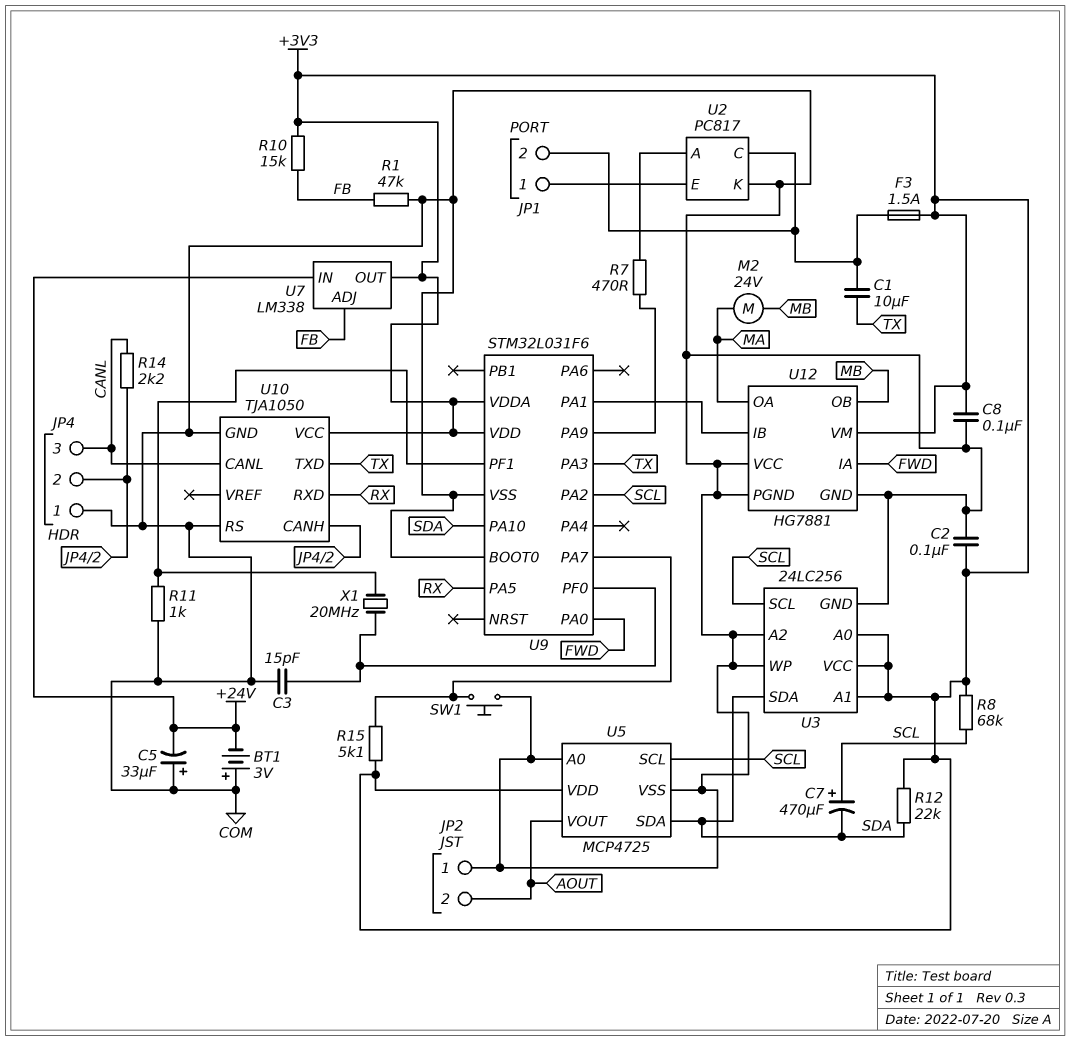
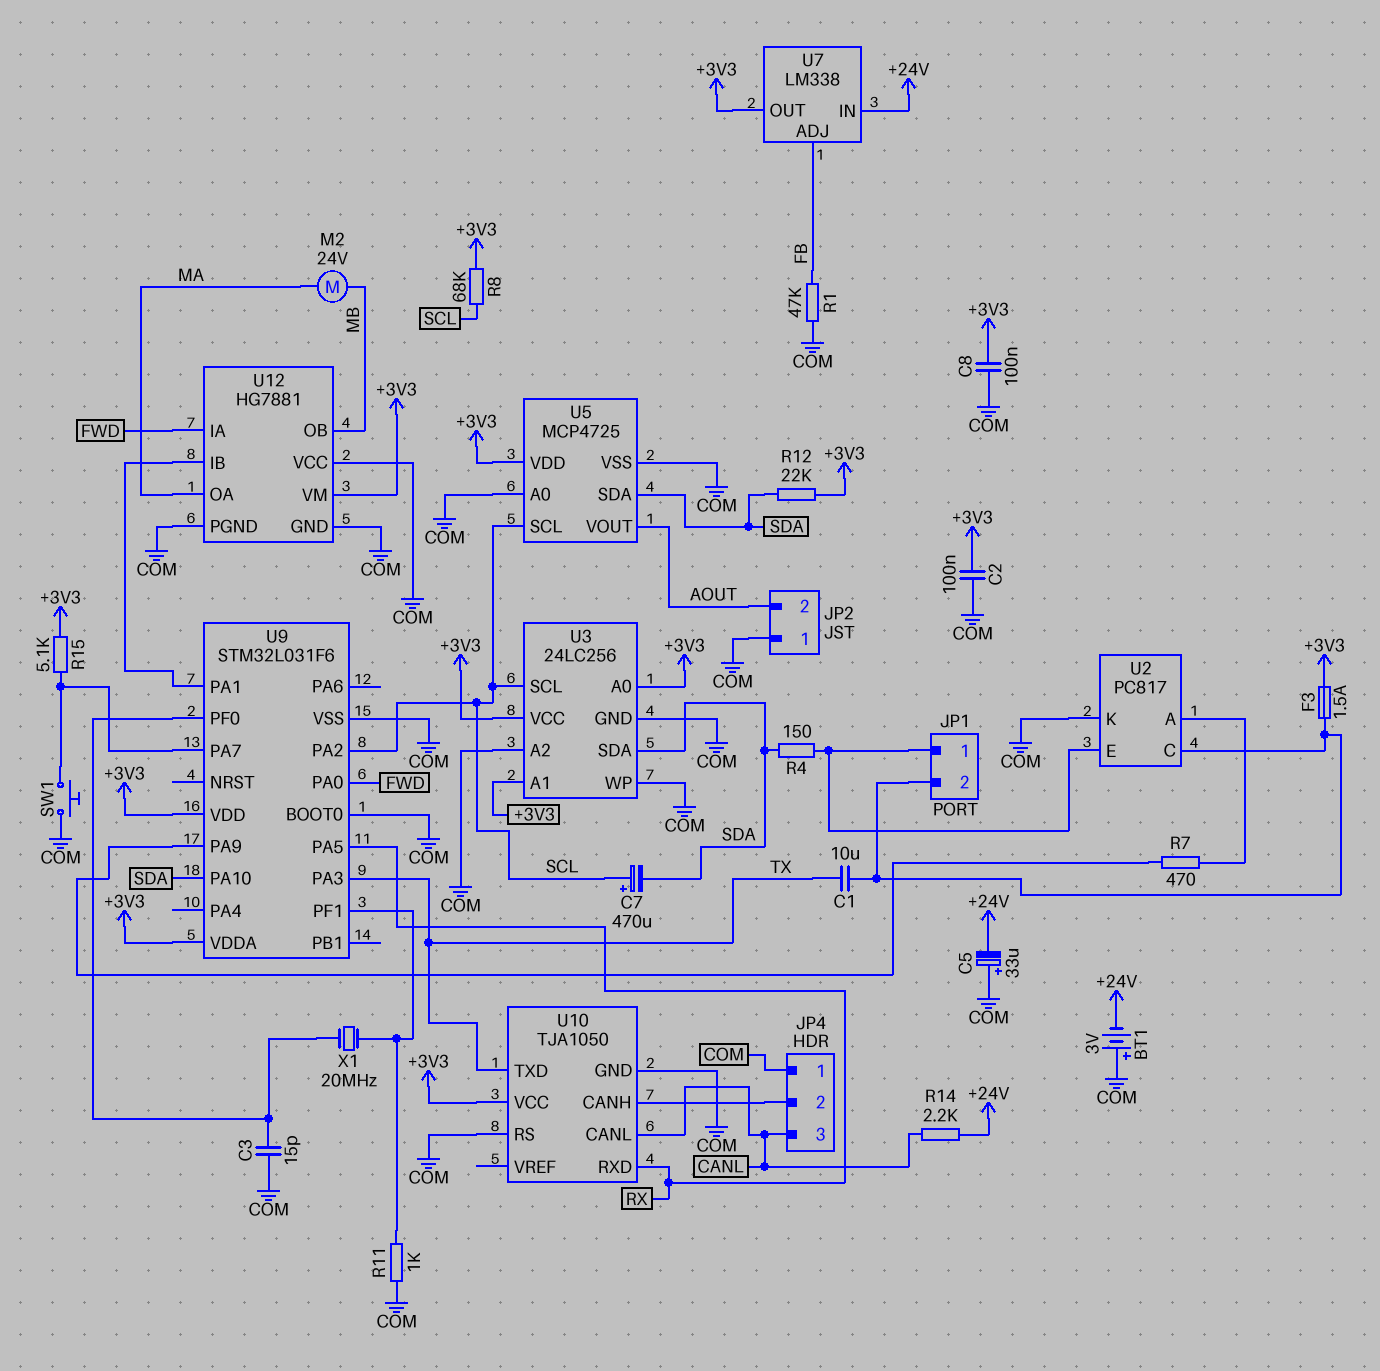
R4: none -> 150 (JP1/1, SDA)
R10: 15k (+3V3, FB) -> none
R14: 2.2k (CANL, JP4/2) -> 2.2k (+24V, CANL)

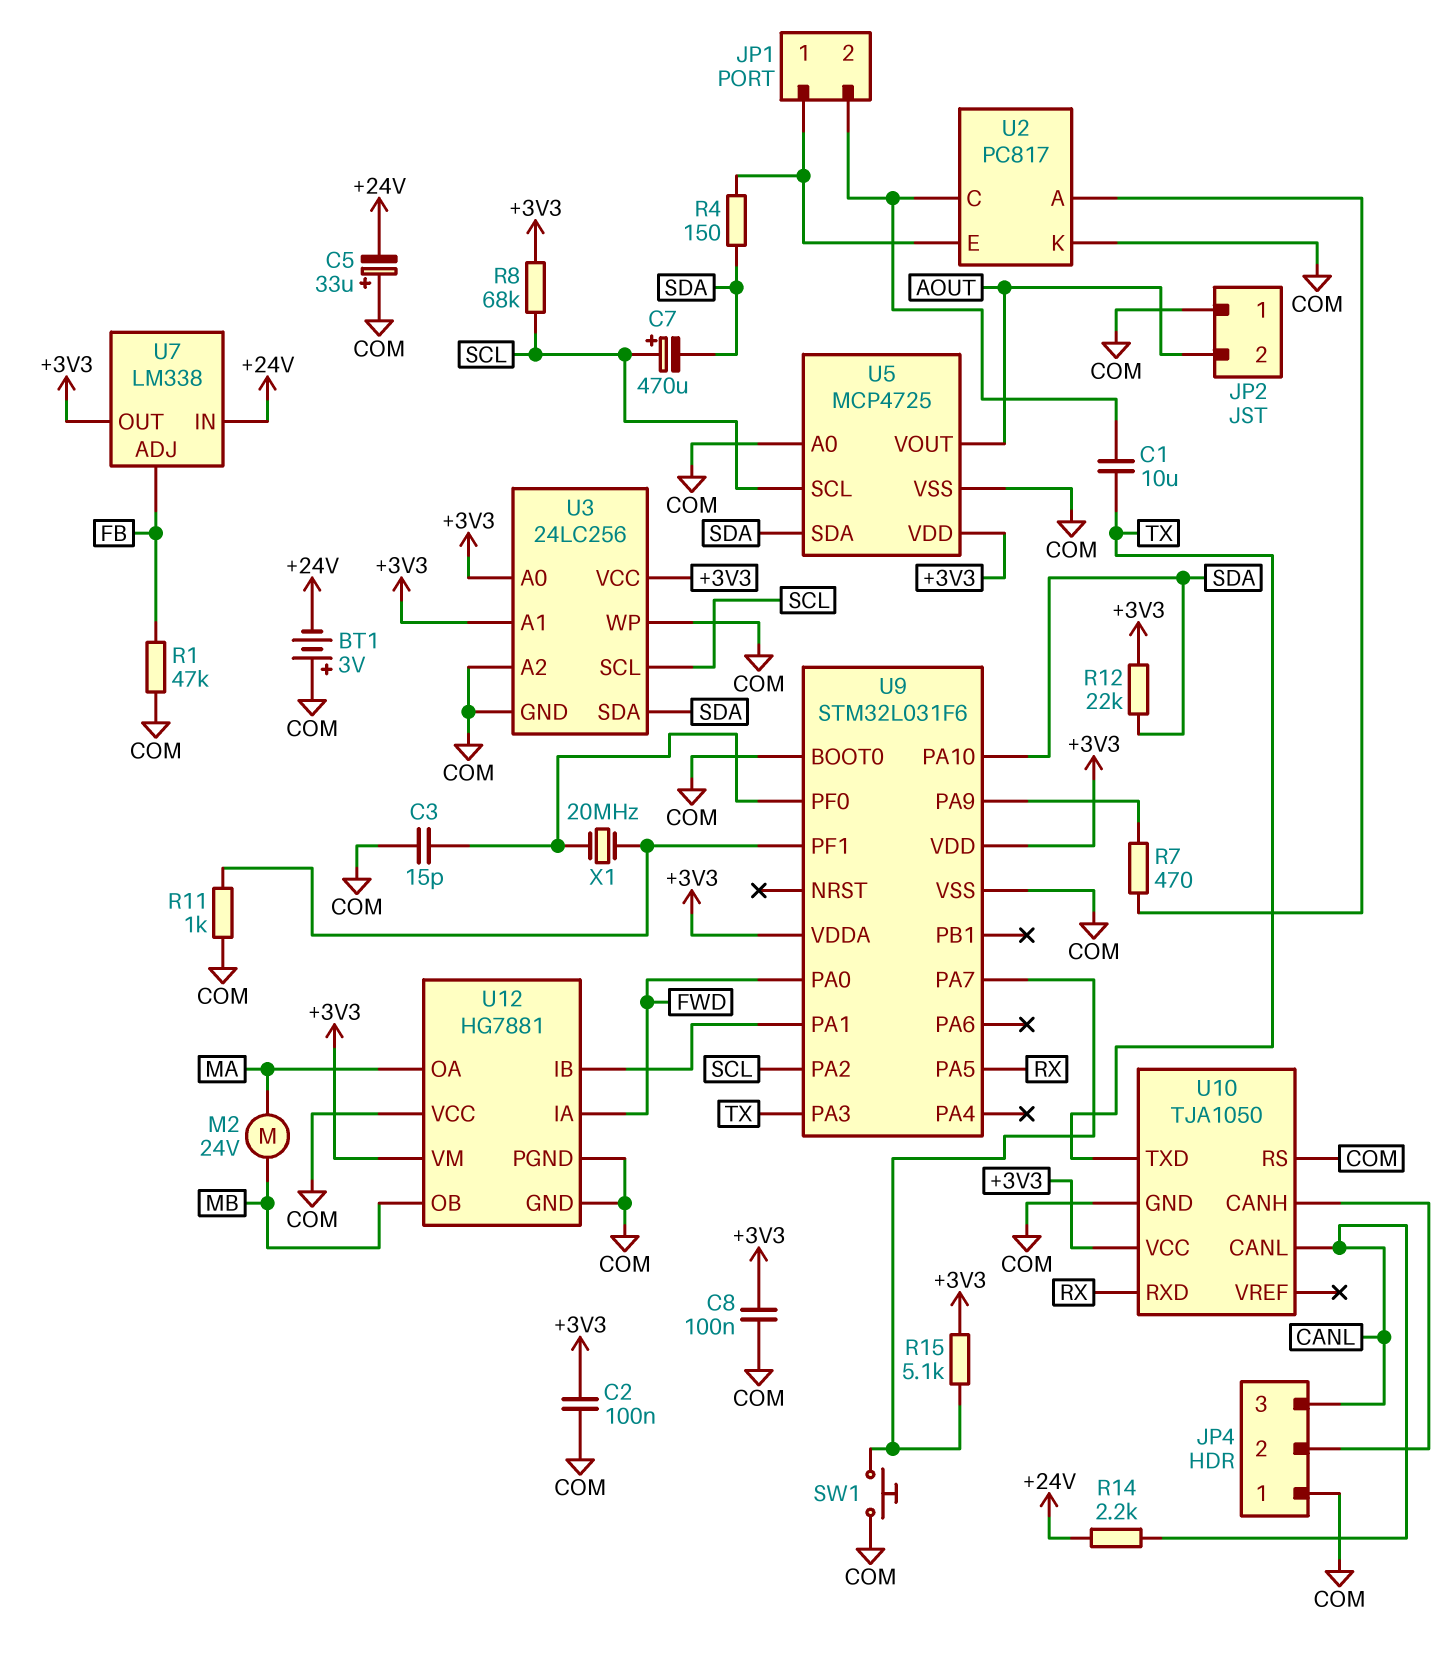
F3: 1.5A (+3V3, JP1/2) -> none

